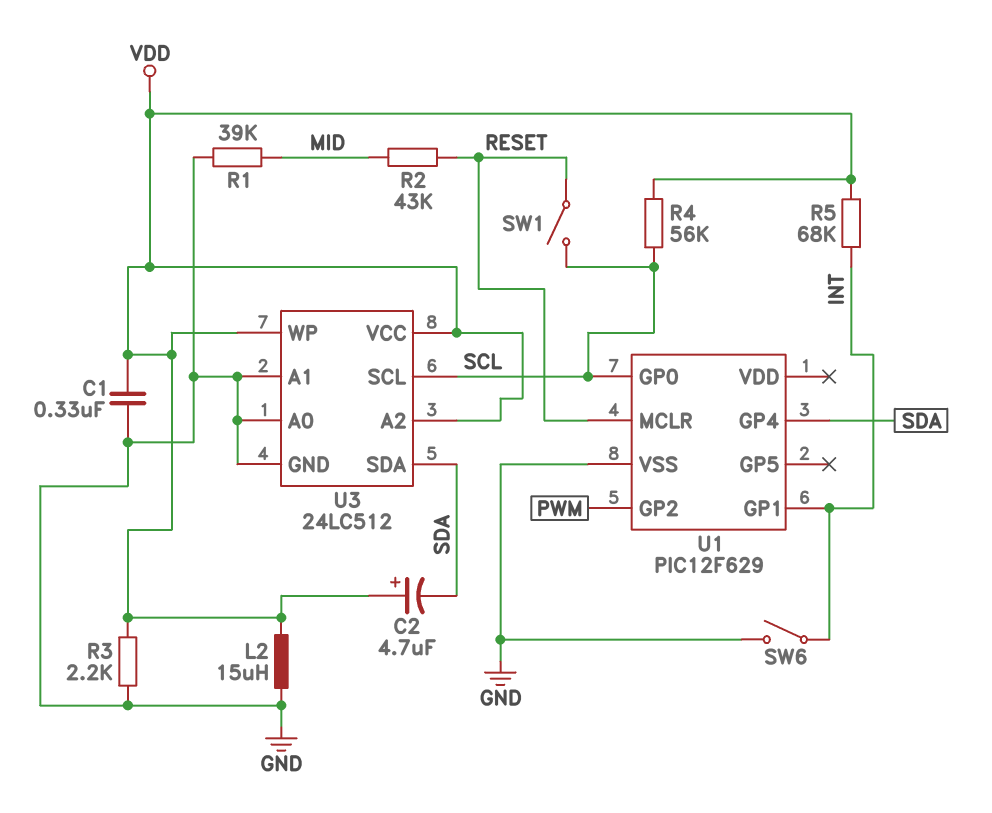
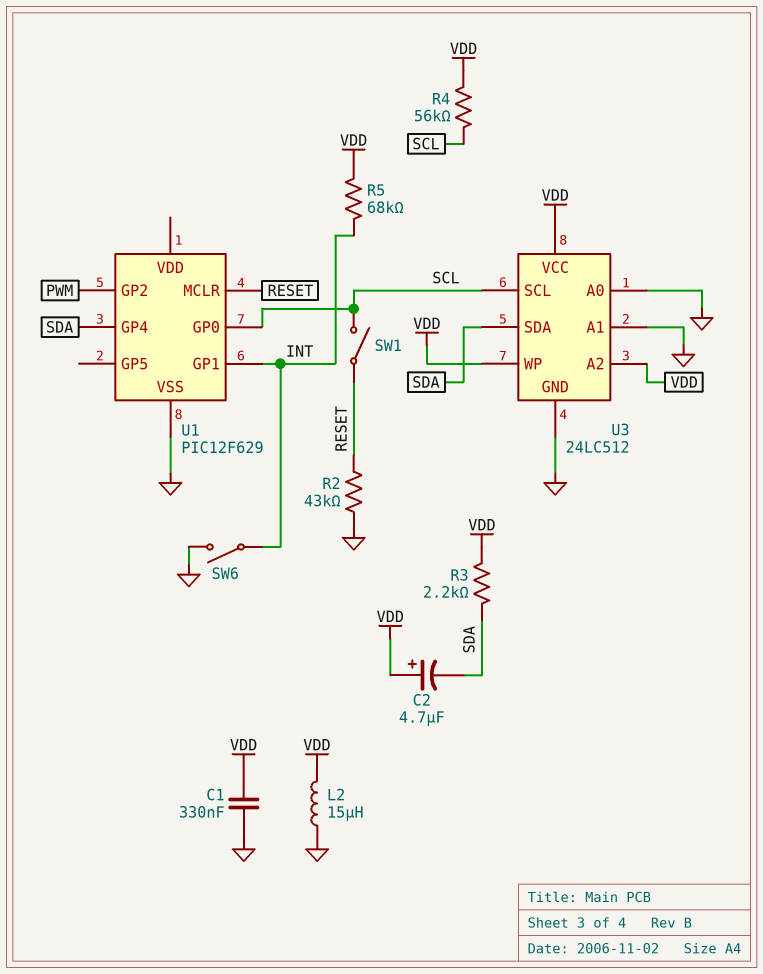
R1: 39k (GND, MID) -> none
R2: 43k (MID, RESET) -> 43k (GND, RESET)
R3: 2.2k (GND, VDD) -> 2.2k (SDA, VDD)

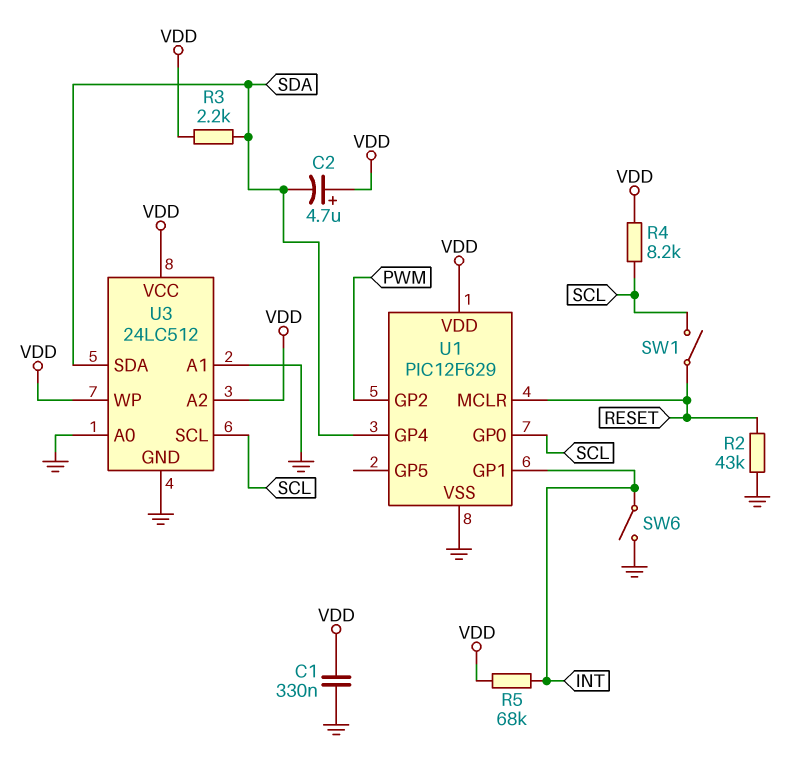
L2: 15uH (GND, VDD) -> none
R4: 56k (SCL, VDD) -> 8.2k (SCL, VDD)
U1 pin VDD: none -> VDD

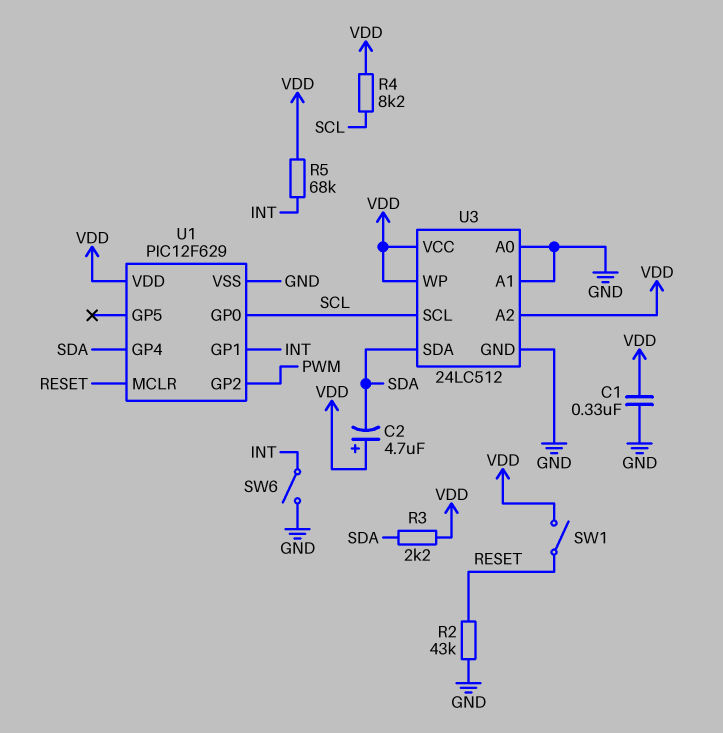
SW1: switch (RESET, SCL) -> switch (RESET, VDD)

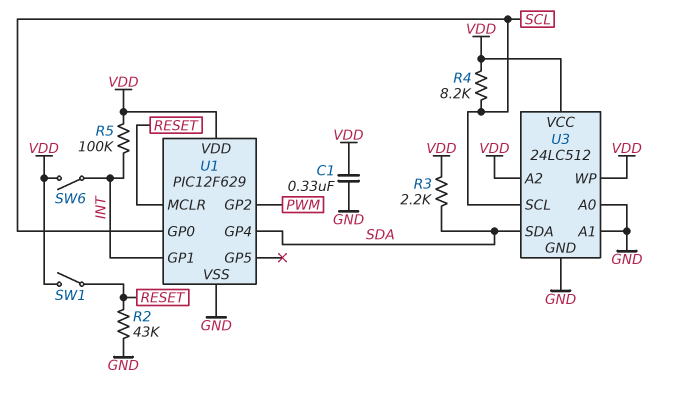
C2: 4.7uF (plus VDD, minus SDA) -> none
R5: 68k (INT, VDD) -> 100k (INT, VDD)
SW6: switch (GND, INT) -> switch (INT, VDD)

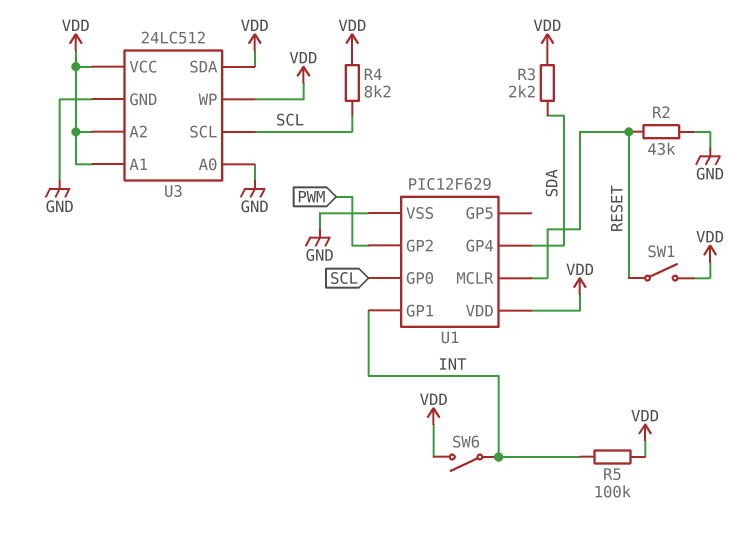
C1: 330nF (GND, VDD) -> none
U3 pin A1: GND -> VDD
U3 pin SDA: SDA -> VDD

